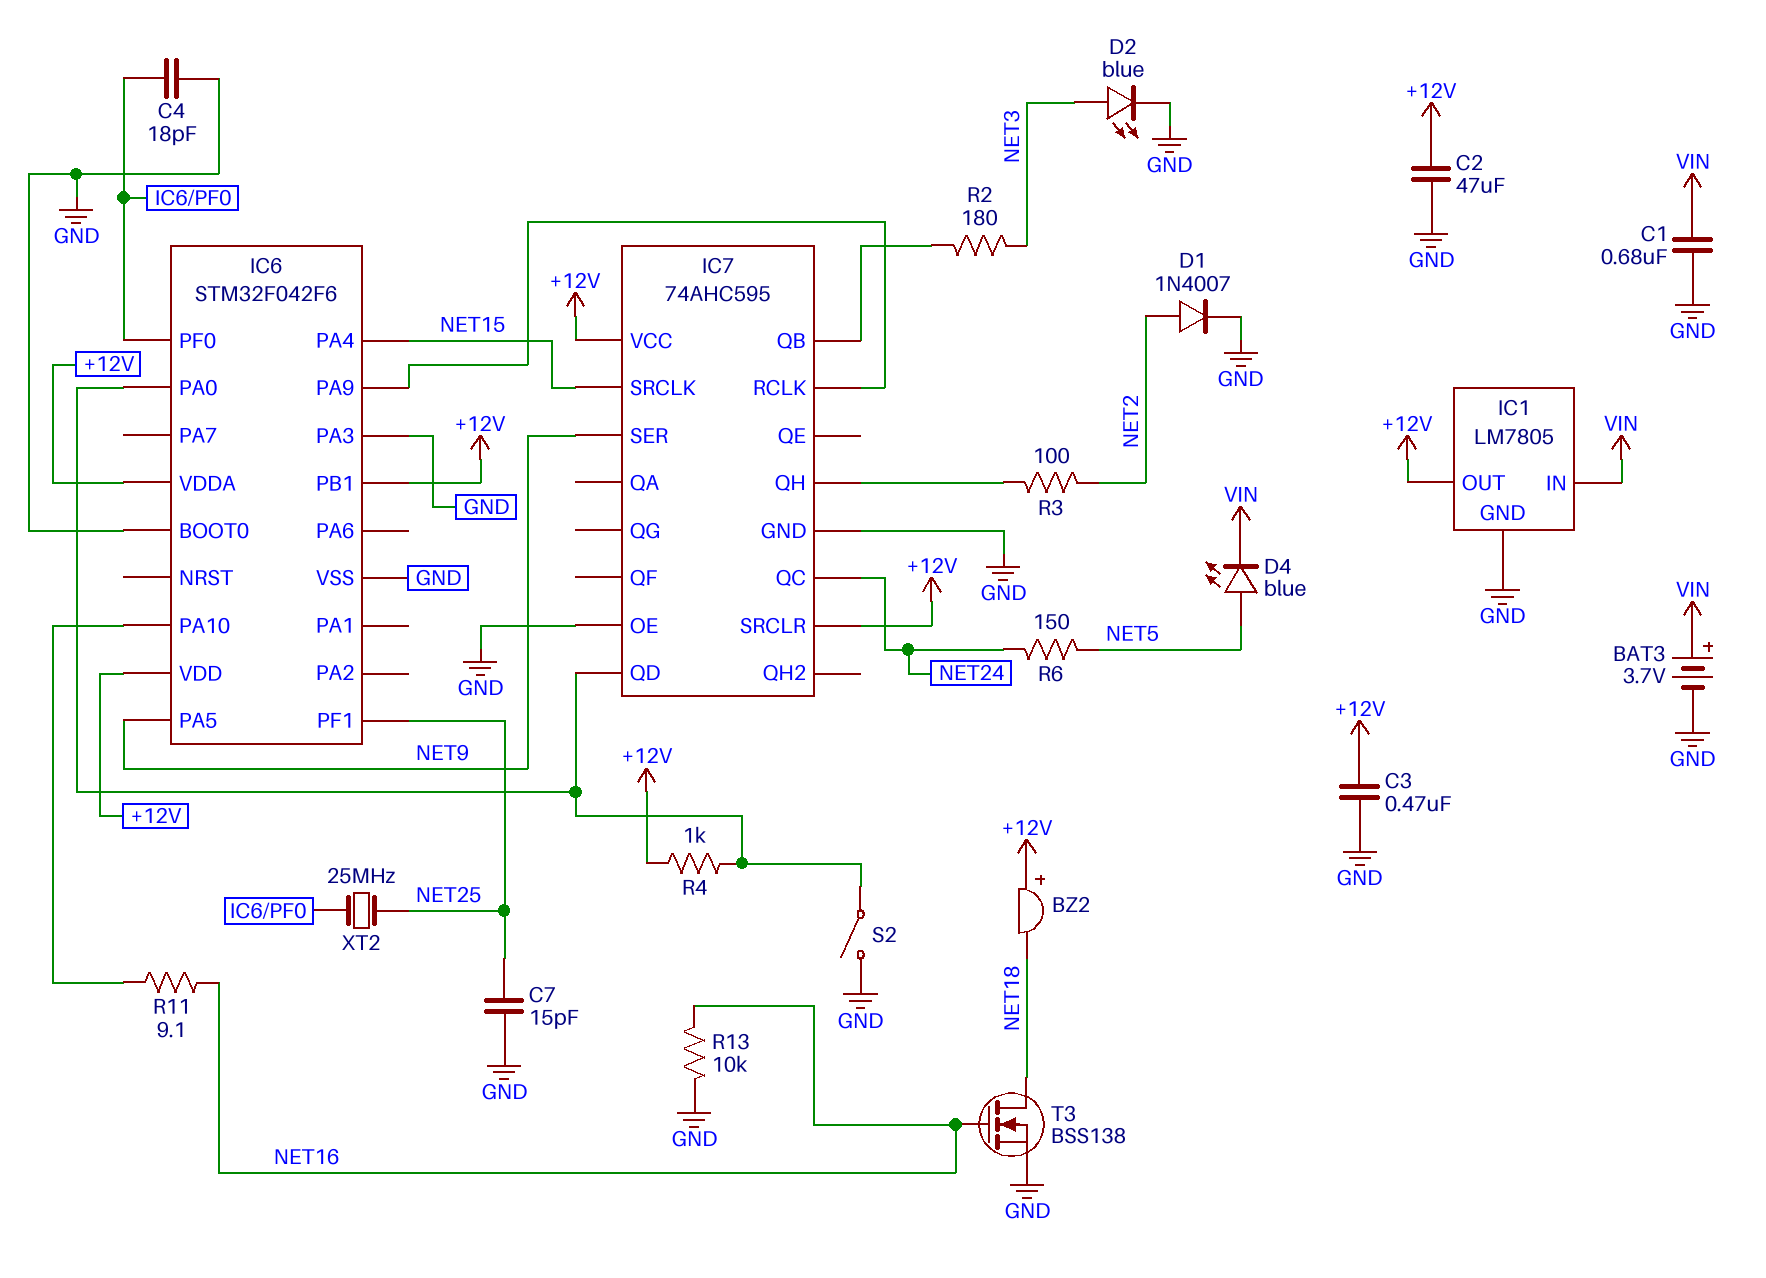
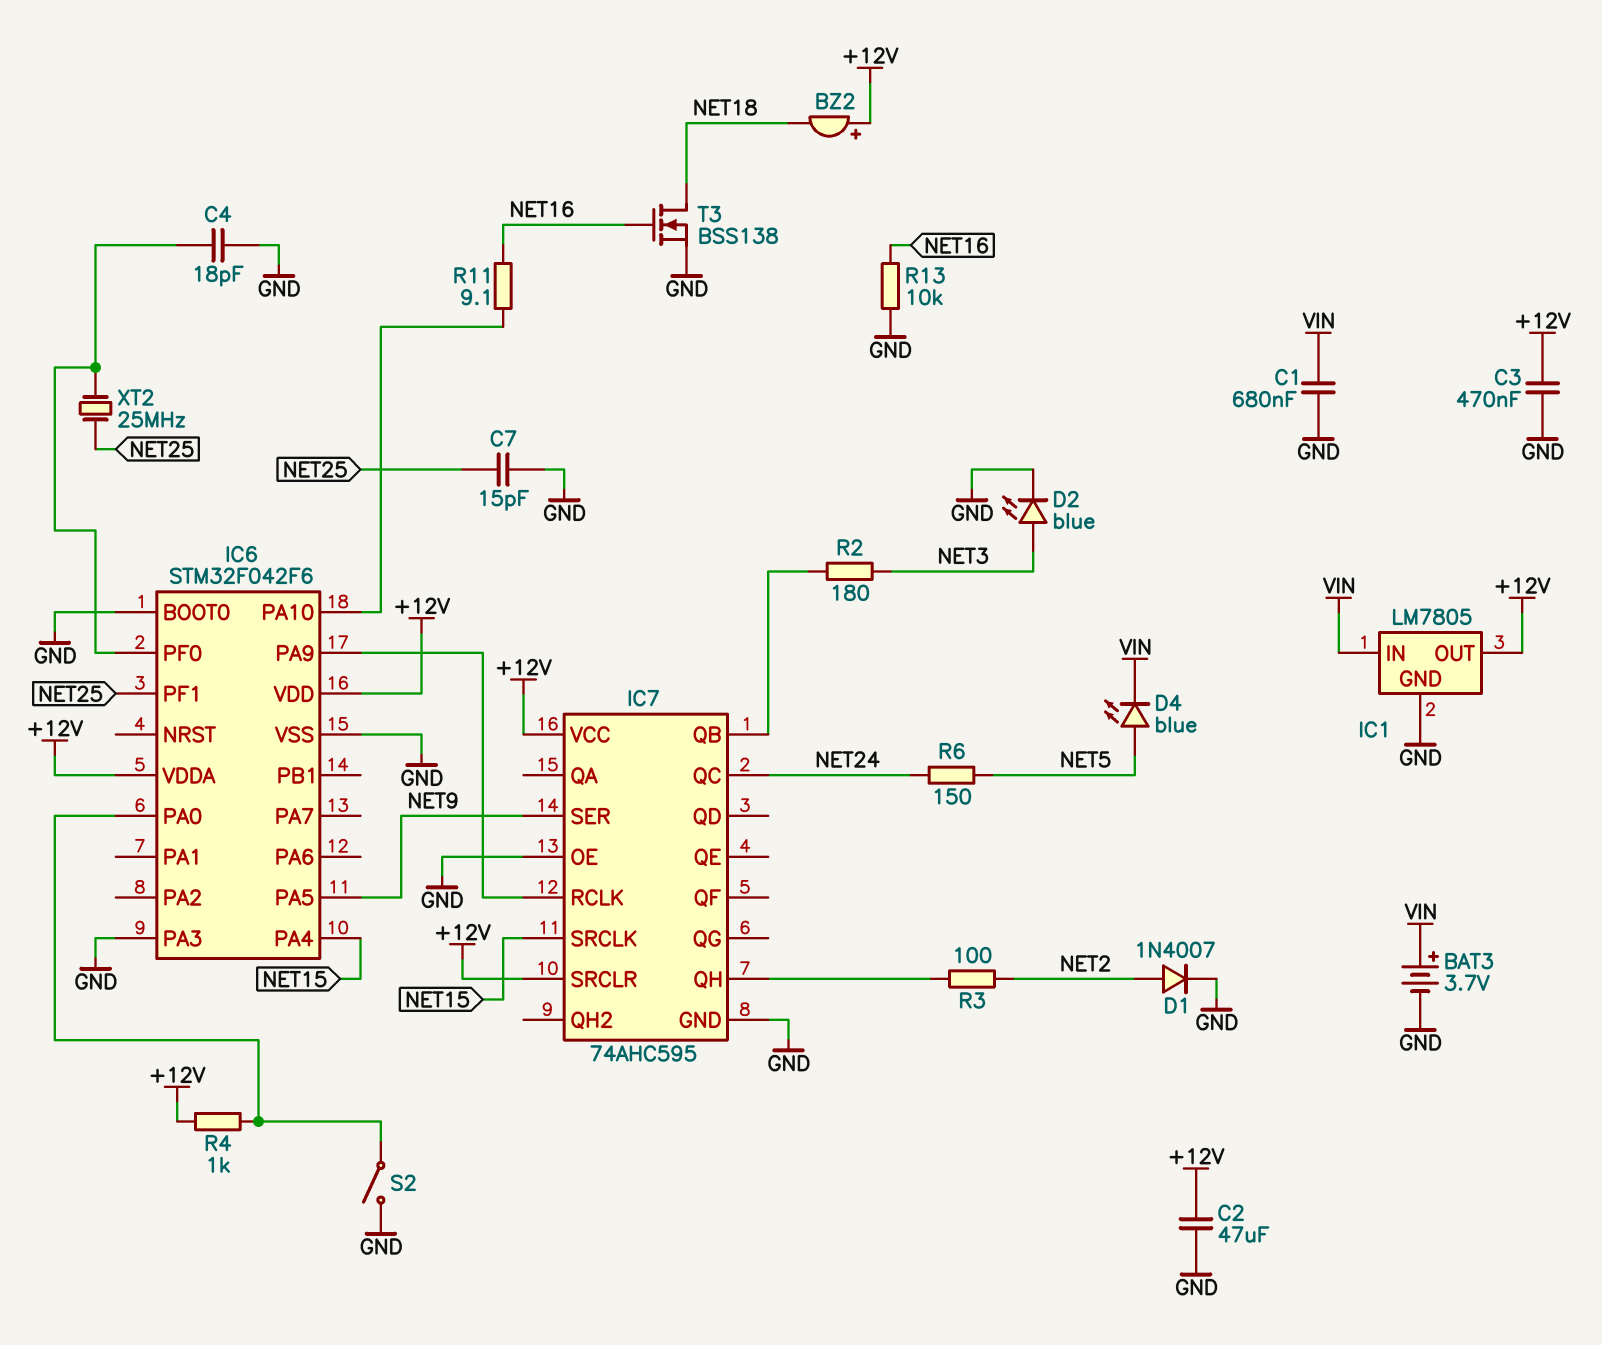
IC6 pin PB1: +12V -> none
IC7 pin QD: IC6/PA0 -> none

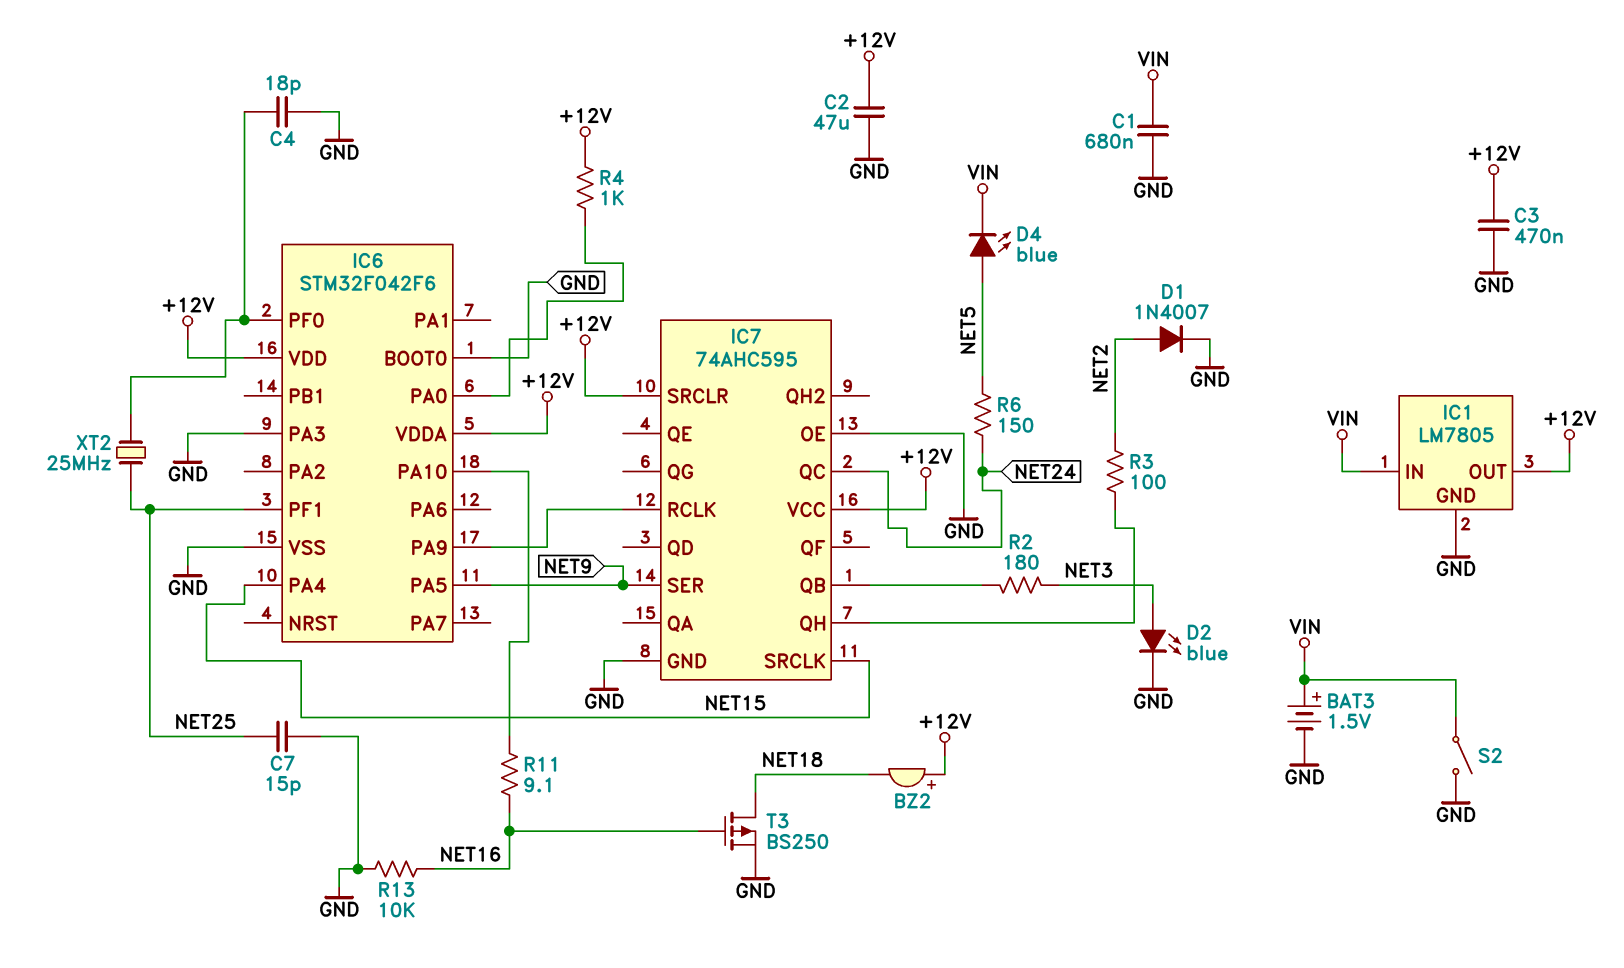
BAT3: 3.7V (plus VIN, minus GND) -> 1.5V (plus VIN, minus GND)
S2: switch (GND, IC6/PA0) -> switch (GND, VIN)
T3: NMOS BSS138 (G NET16, D NET18, S GND) -> PMOS BS250 (G NET16, D NET18, S GND)

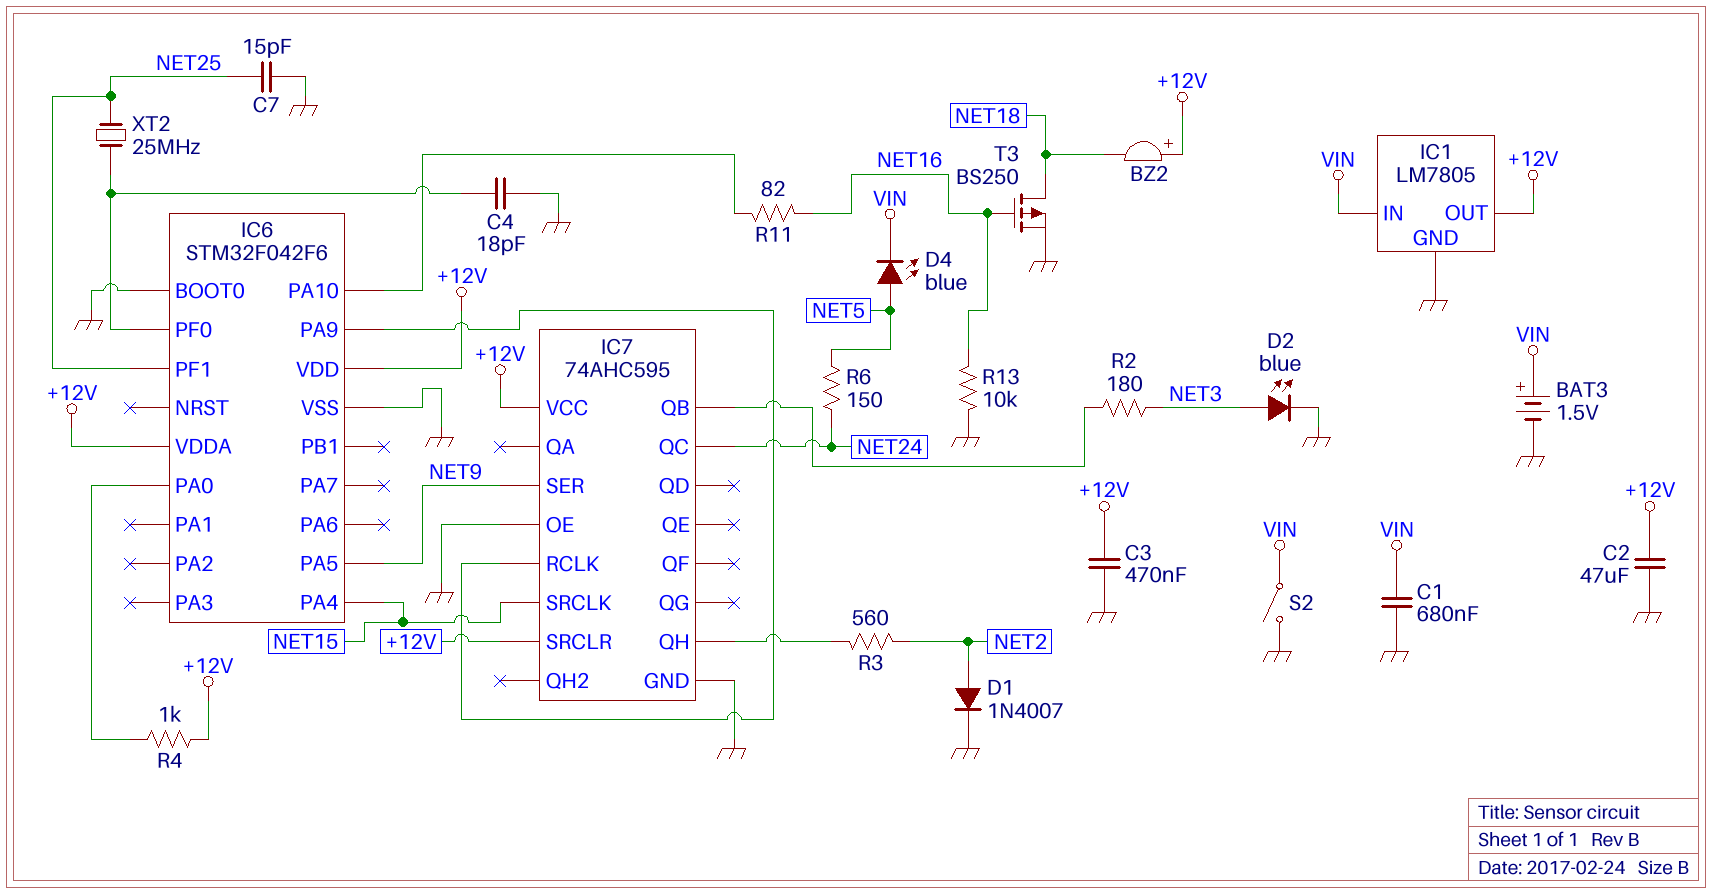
IC6 pin PA3: GND -> none
R3: 100 (IC7/QH, NET2) -> 560 (IC7/QH, NET2)
R11: 9.1 (IC6/PA10, NET16) -> 82 (IC6/PA10, NET16)

